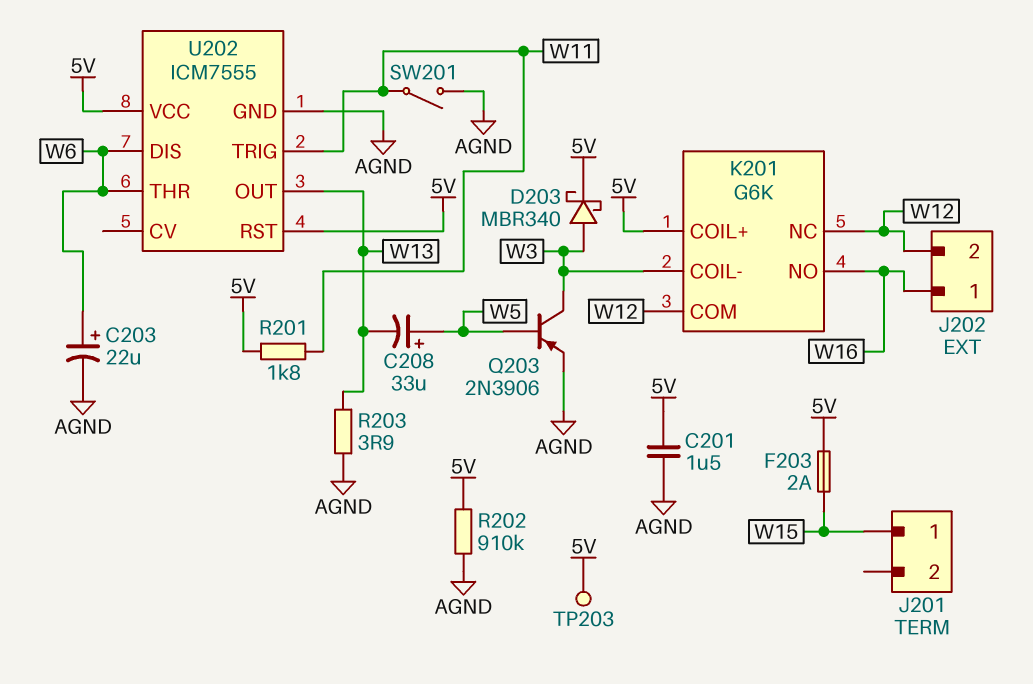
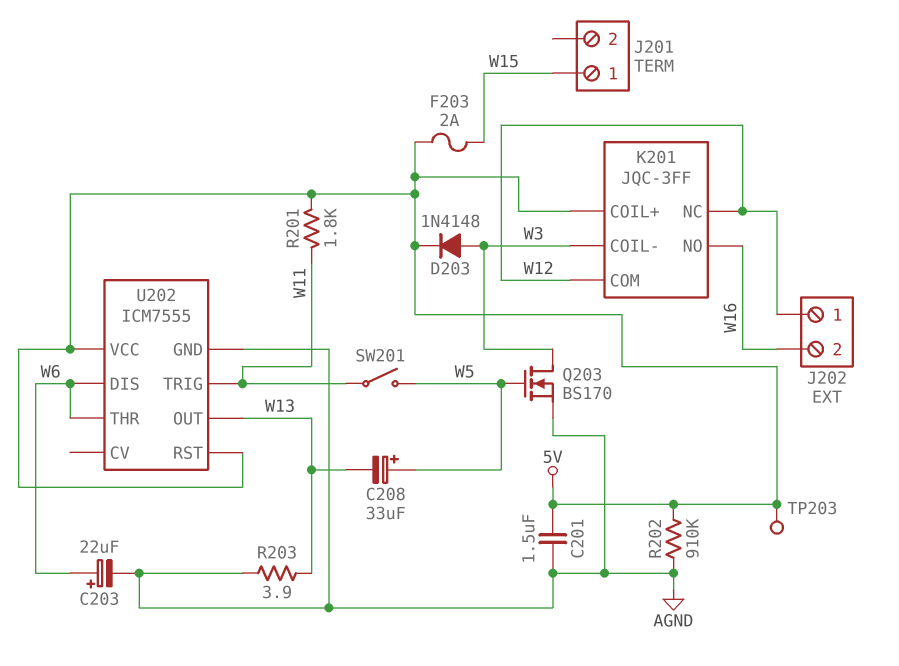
D203: schottky MBR340 (A W3, K 5V) -> diode 1N4148 (A W3, K 5V)
J202 pin 1: W16 -> W12
J202 pin 2: W12 -> W16
K201: G6K -> JQC-3FF
Q203: PNP 2N3906 (B W5, C W3, E AGND) -> NMOS BS170 (G W5, D W3, S AGND)
SW201: switch (AGND, W11) -> switch (W5, W11)

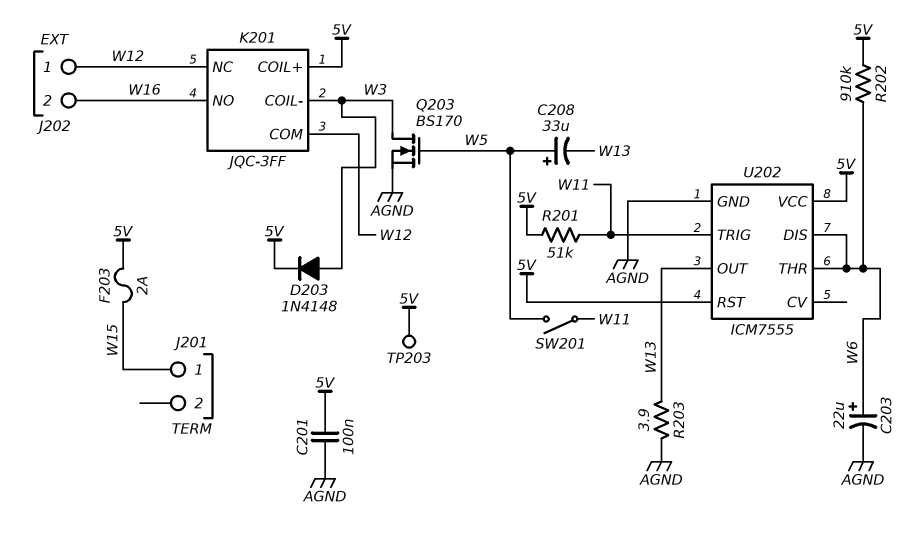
C201: 1.5uF (5V, AGND) -> 100nF (5V, AGND)
R201: 1.8k (5V, W11) -> 51k (5V, W11)
R202: 910k (5V, AGND) -> 910k (5V, W6)

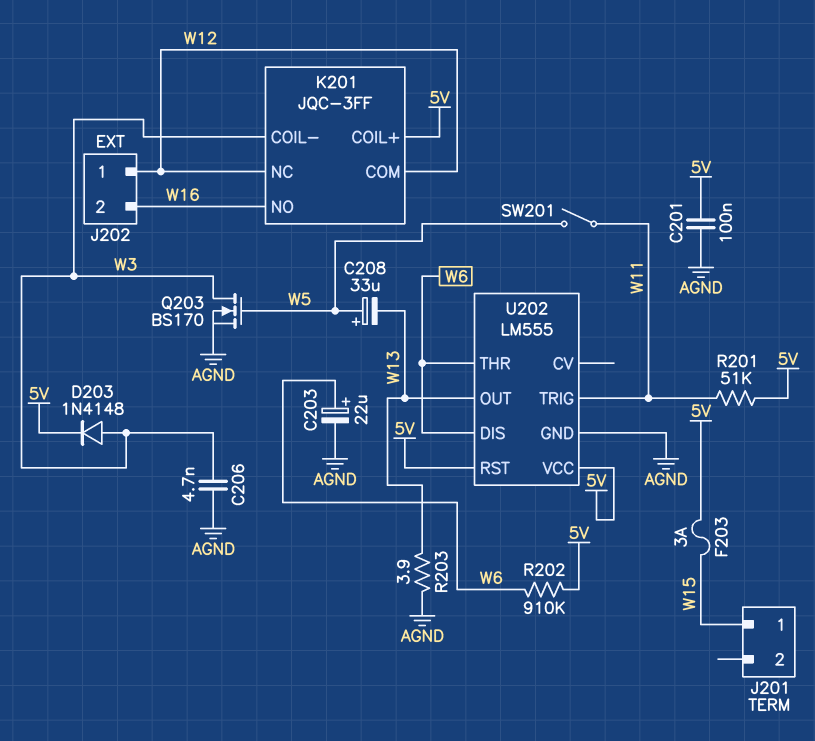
C206: none -> 4.7nF (AGND, W3)
F203: 2A (5V, W15) -> 3A (5V, W15)
TP203: test point (5V) -> none
U202: ICM7555 -> LM555

